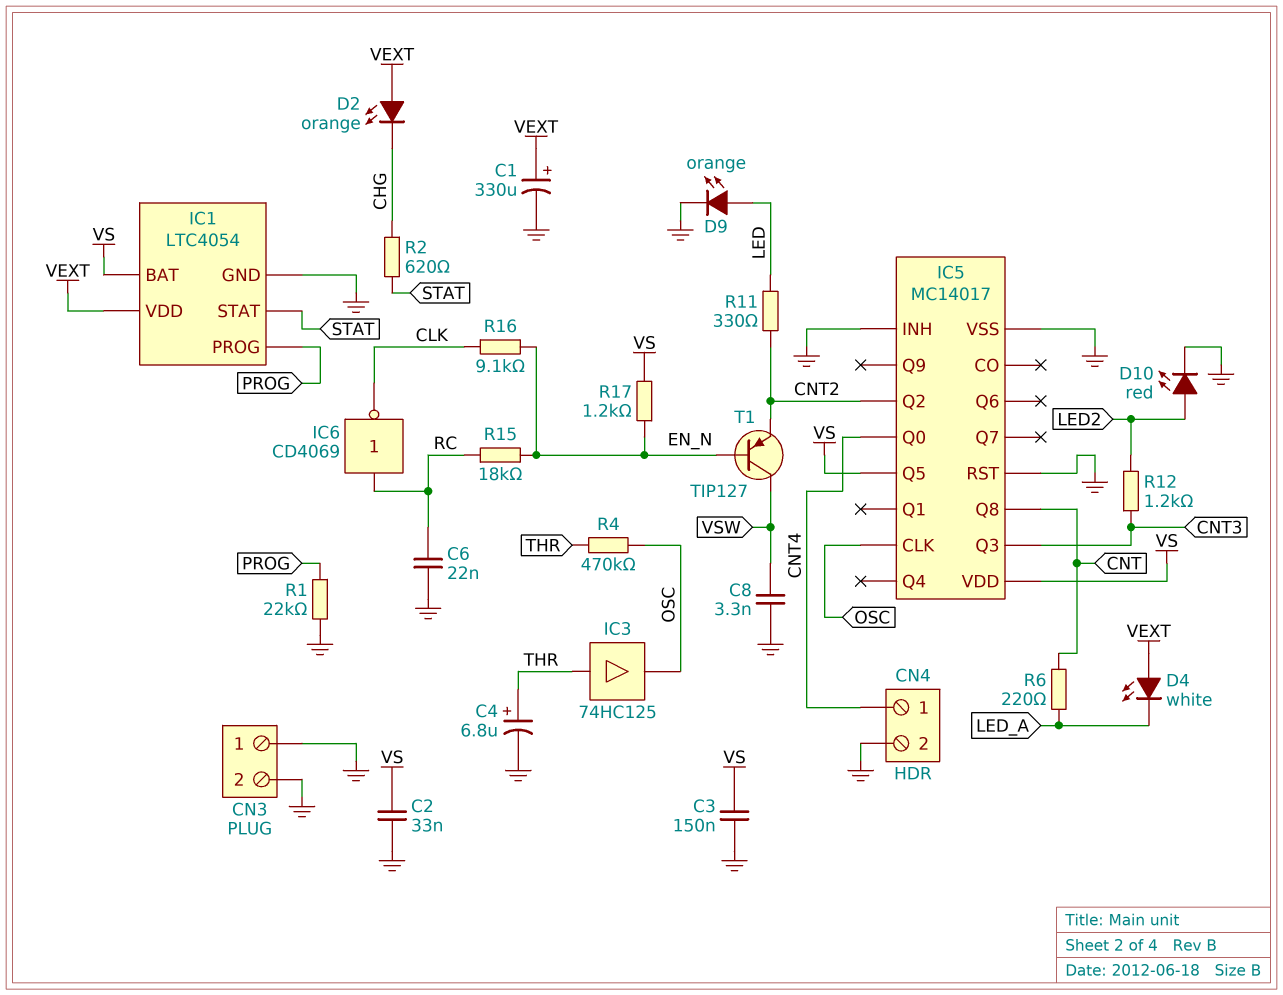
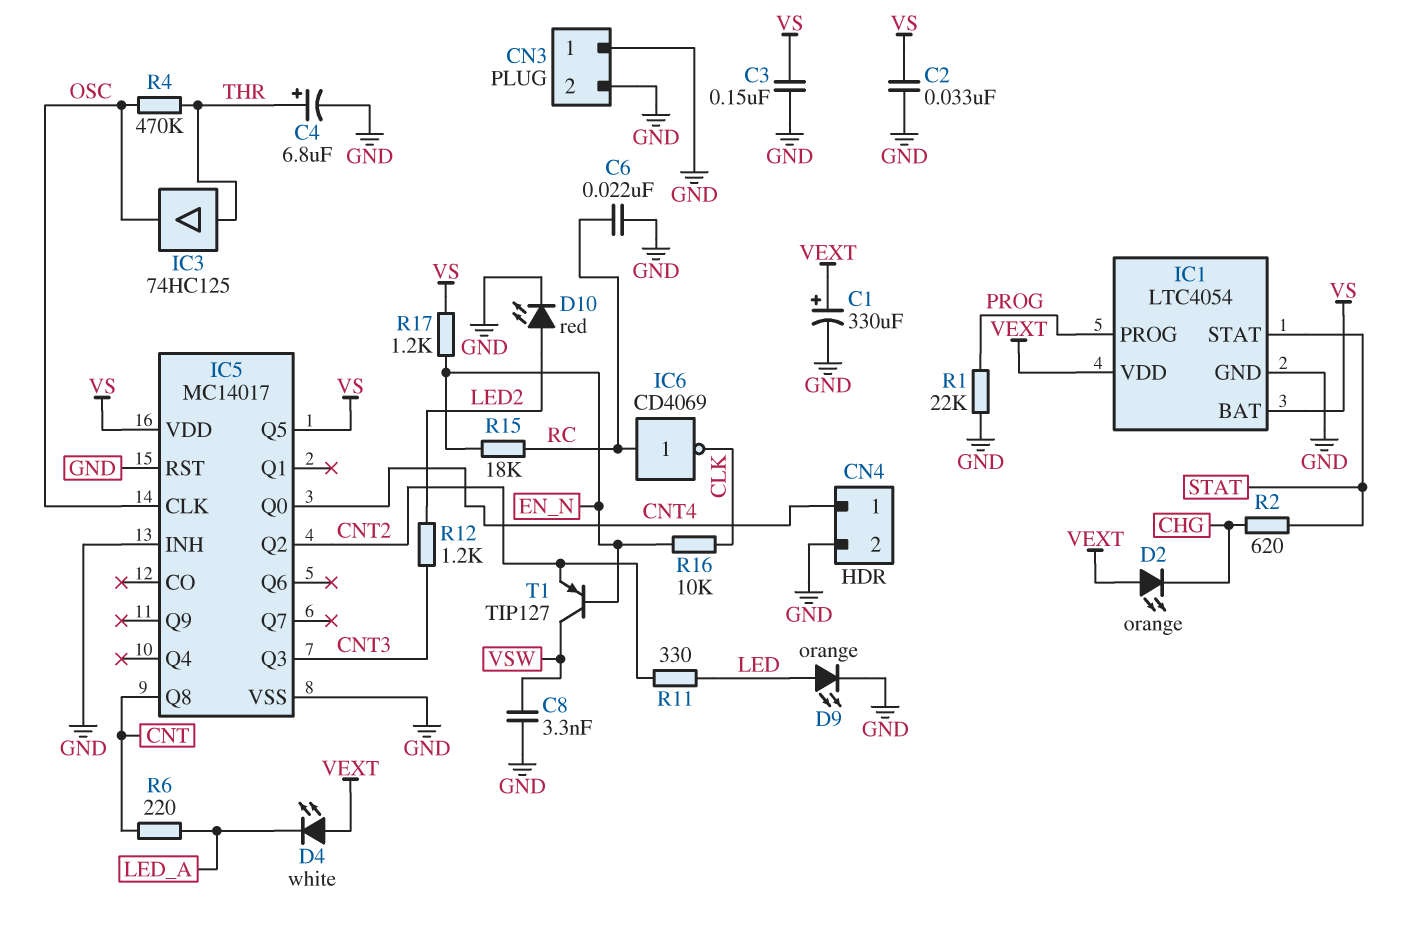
R16: 9.1k (CLK, EN_N) -> 10k (CLK, EN_N)

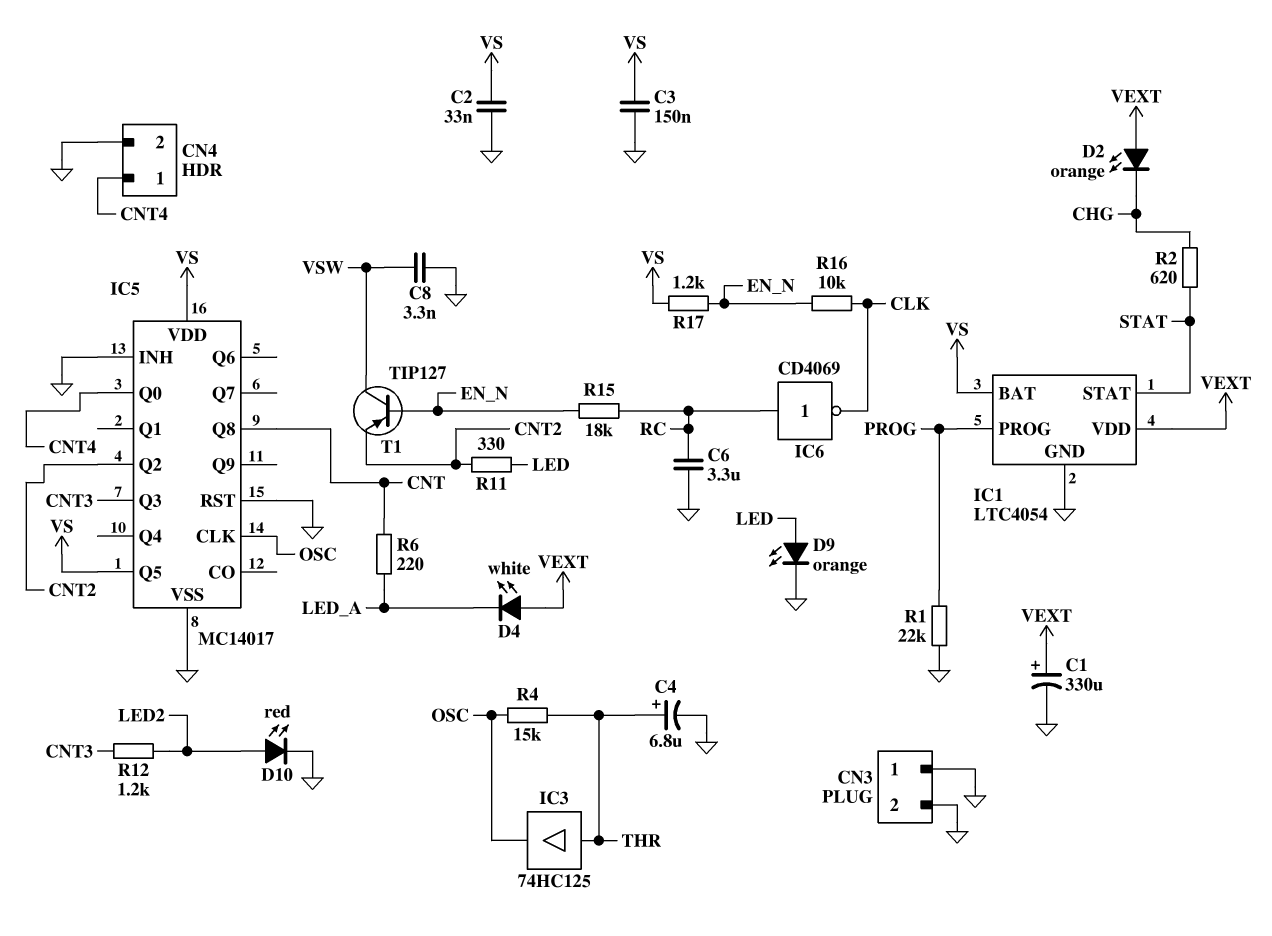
C6: 22nF (GND, RC) -> 3.3uF (GND, RC)
R4: 470k (OSC, THR) -> 15k (OSC, THR)

